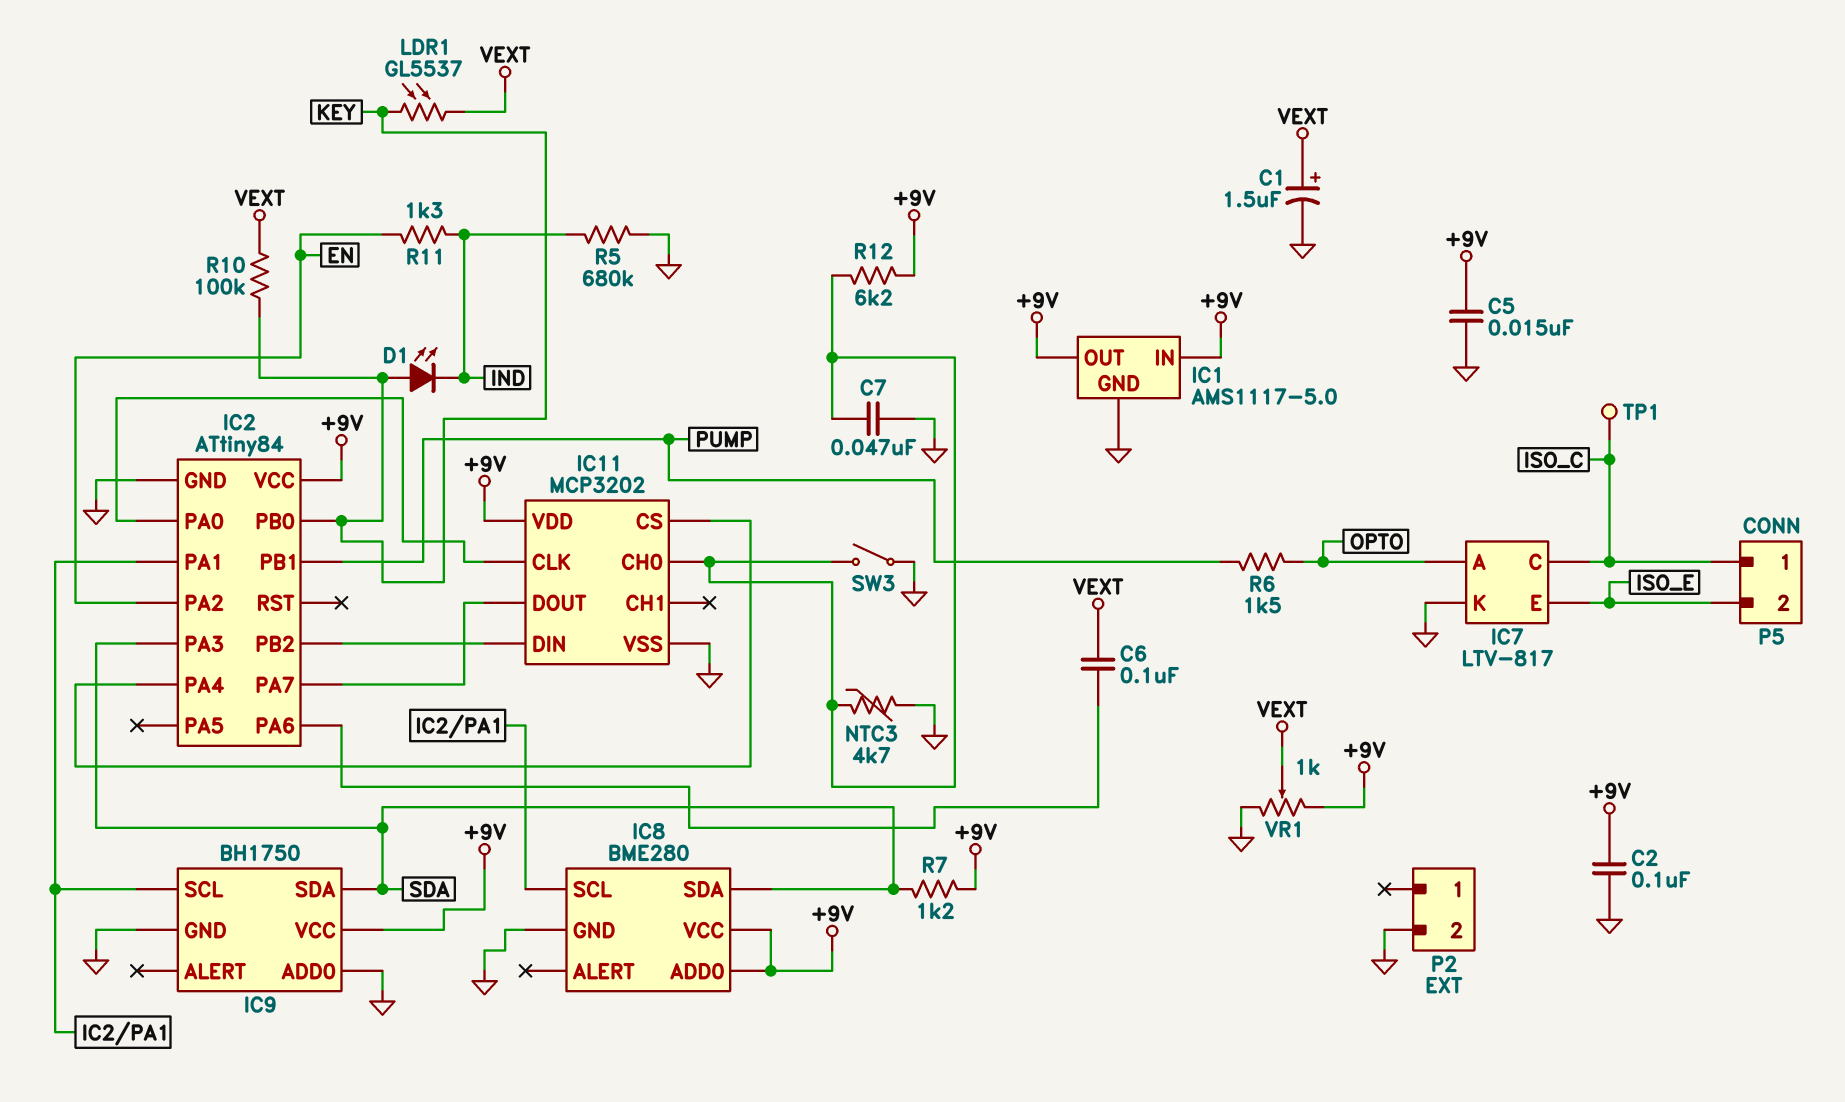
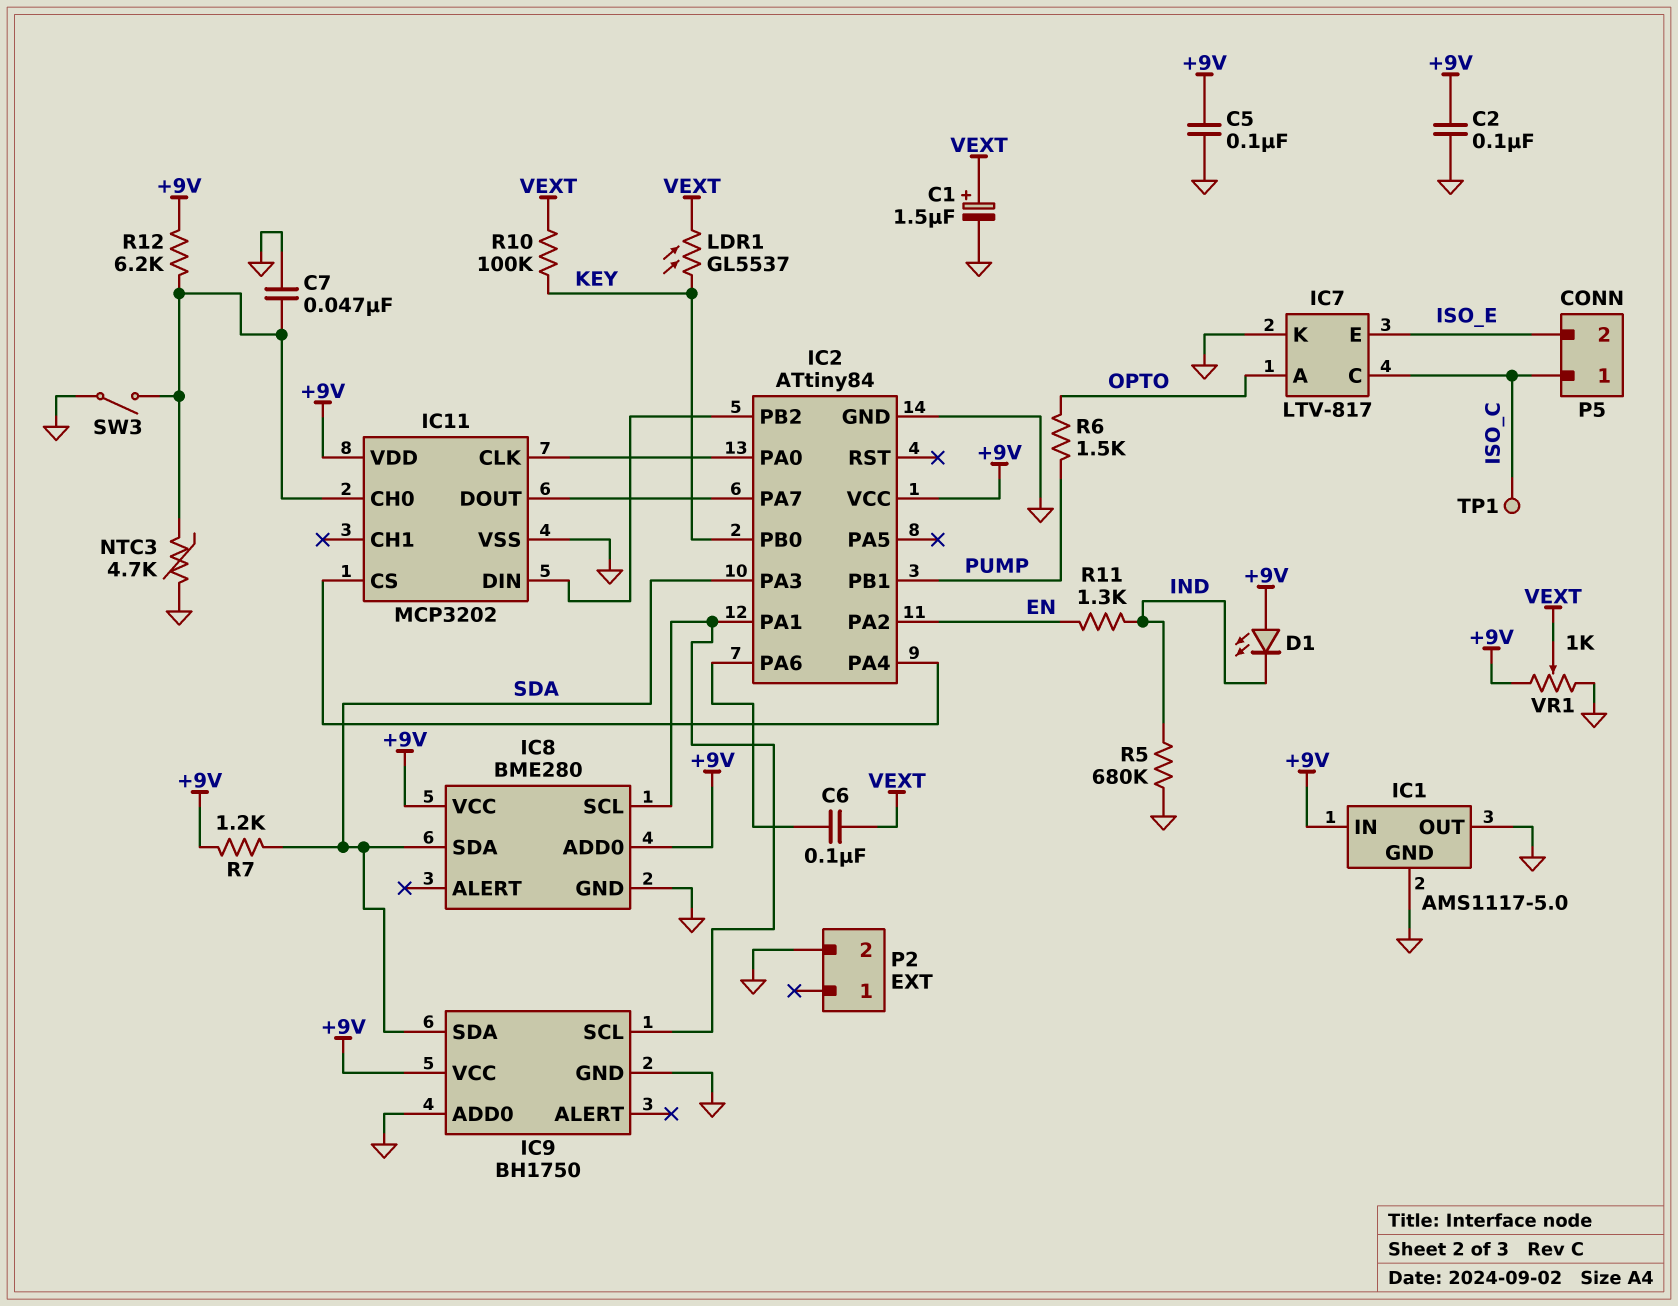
C5: 15nF (+9V, GND) -> 100nF (+9V, GND)
D1: LED (A KEY, K IND) -> LED (A +9V, K IND)
IC1 pin OUT: +9V -> GND

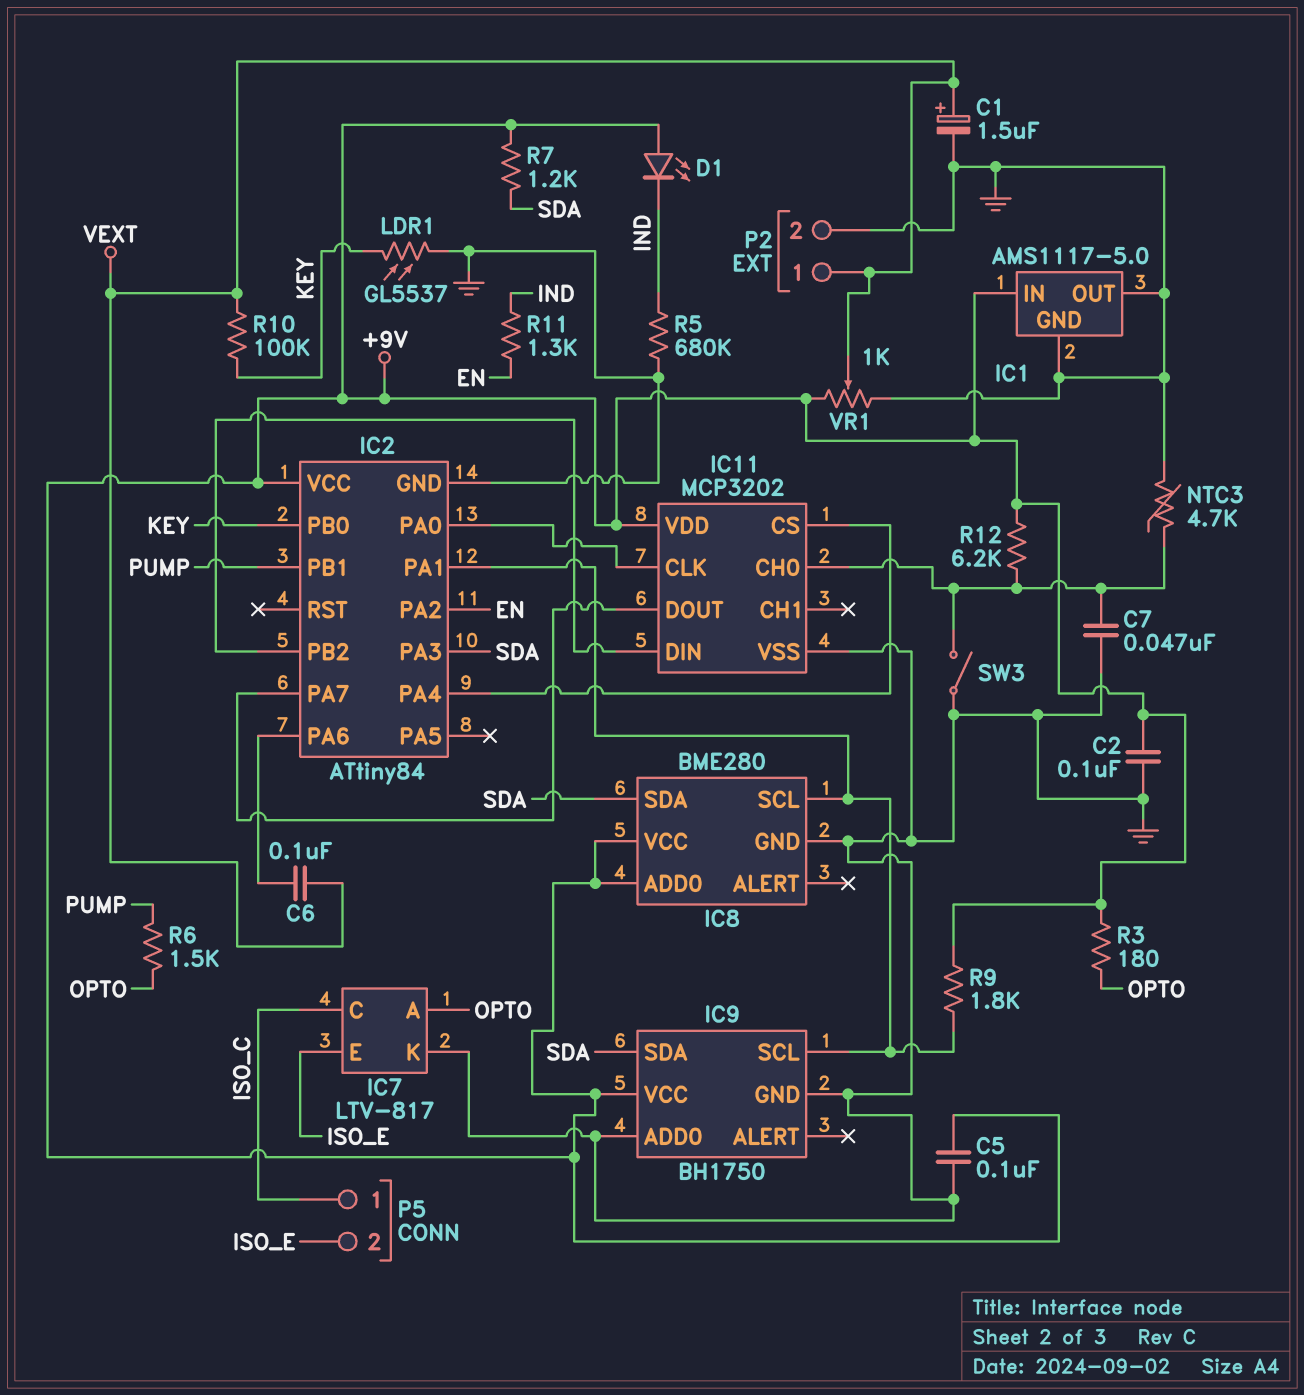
LDR1: GL5537 (KEY, VEXT) -> GL5537 (GND, KEY)
P2 pin 1: none -> VEXT
R3: none -> 180 (+9V, OPTO)
R9: none -> 1.8k (+9V, IC2/PA1)
TP1: test point (ISO_C) -> none

